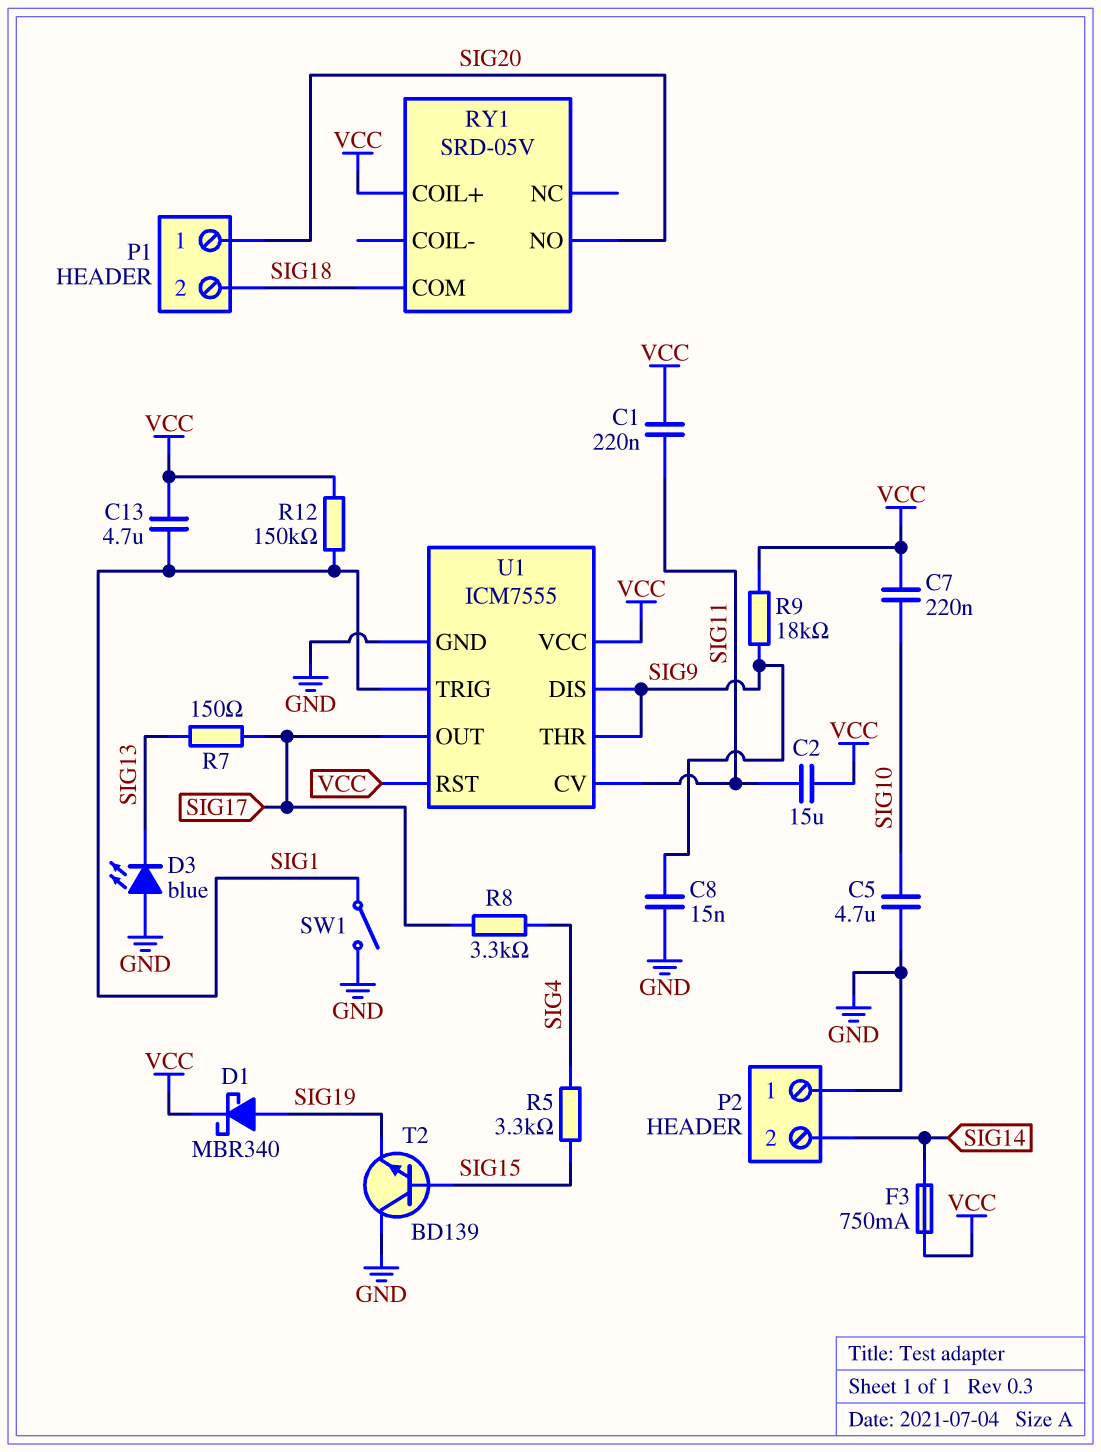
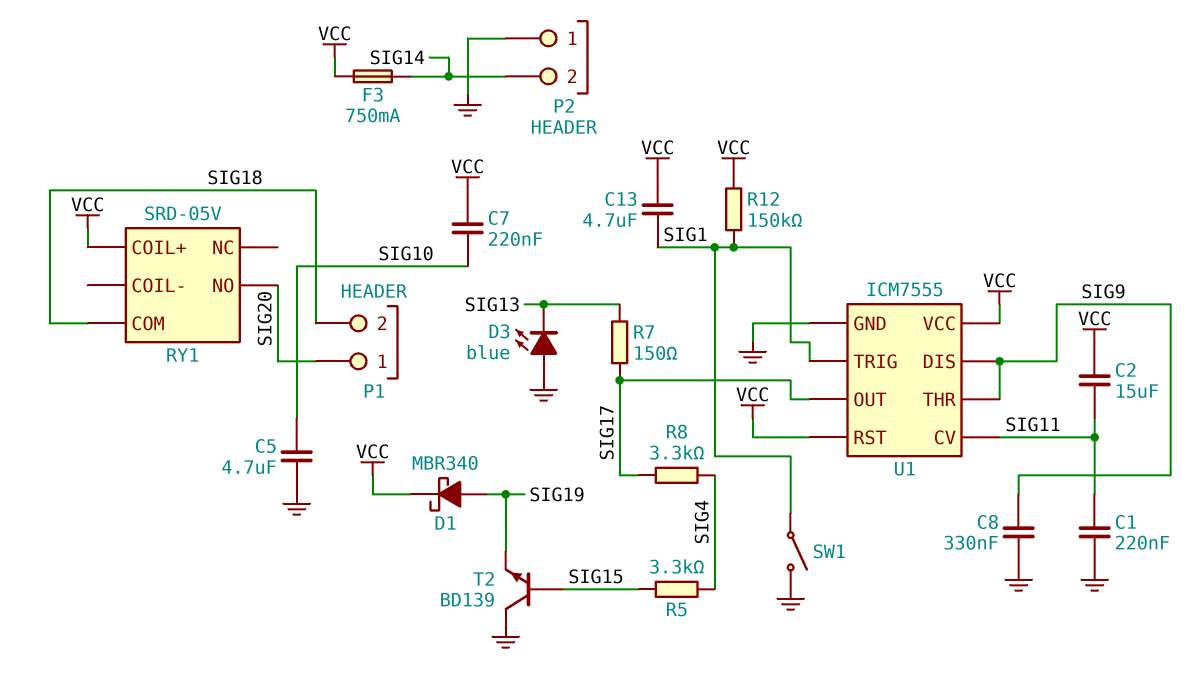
C1: 220nF (SIG11, VCC) -> 220nF (GND, SIG11)
C8: 15nF (GND, SIG9) -> 330nF (GND, SIG9)
R9: 18k (SIG9, VCC) -> none

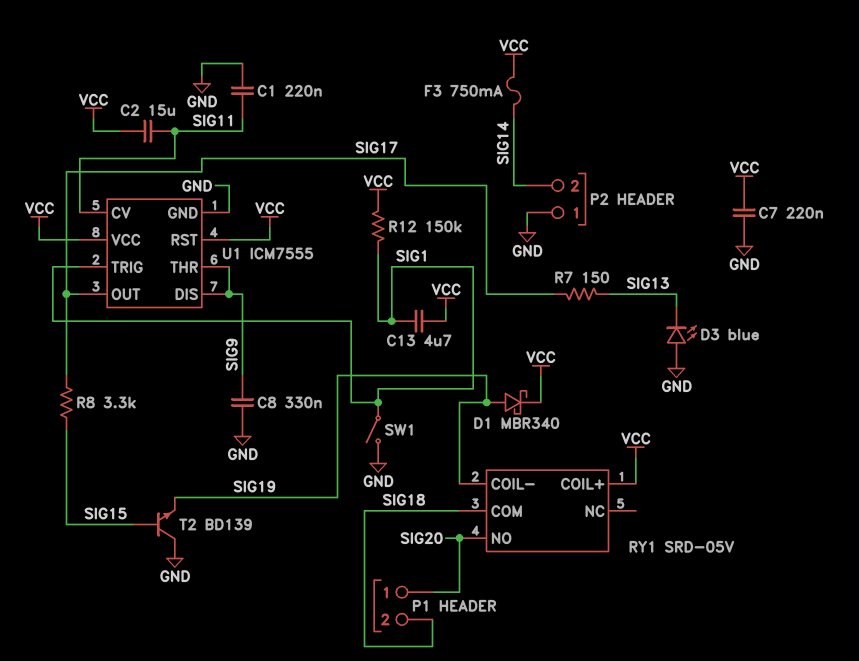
C5: 4.7uF (GND, SIG10) -> none
C7: 220nF (SIG10, VCC) -> 220nF (GND, VCC)
R5: 3.3k (SIG4, SIG15) -> none
R8: 3.3k (SIG4, SIG17) -> 3.3k (SIG15, SIG17)
RY1 pin COIL-: none -> SIG19

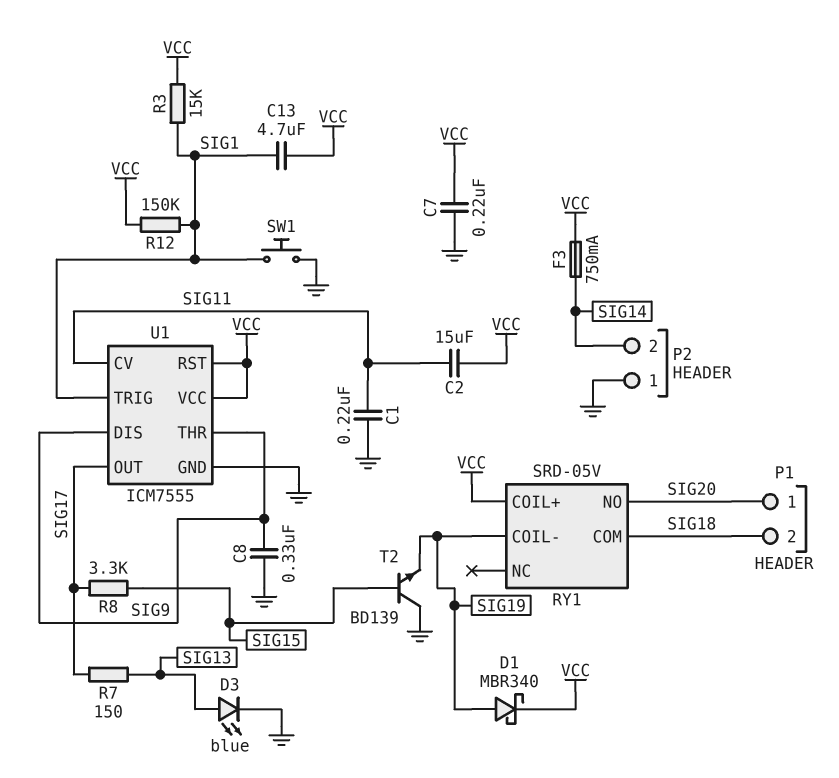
D3: LED blue (A GND, K SIG13) -> LED blue (A SIG13, K GND)
R3: none -> 15k (SIG1, VCC)
SW1: switch (GND, SIG1) -> button (GND, SIG1)

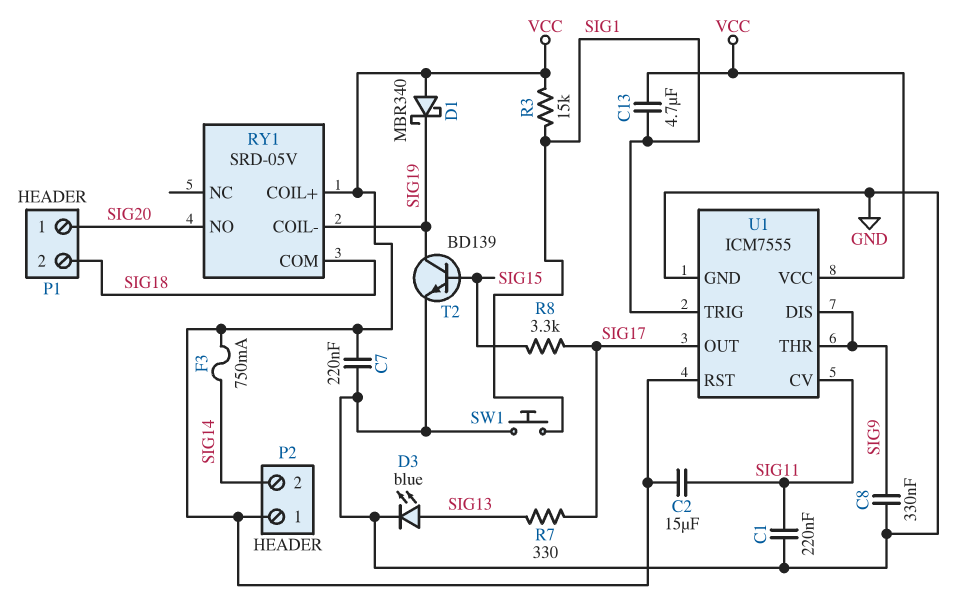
D1: schottky MBR340 (A SIG19, K VCC) -> schottky MBR340 (A VCC, K SIG19)
P2 pin 1: GND -> VCC
R7: 150 (SIG13, SIG17) -> 330 (SIG13, SIG17)
R12: 150k (SIG1, VCC) -> none
T2: NPN BD139 (B SIG15, C GND, E SIG19) -> NPN BD139 (B SIG15, C SIG19, E GND)

